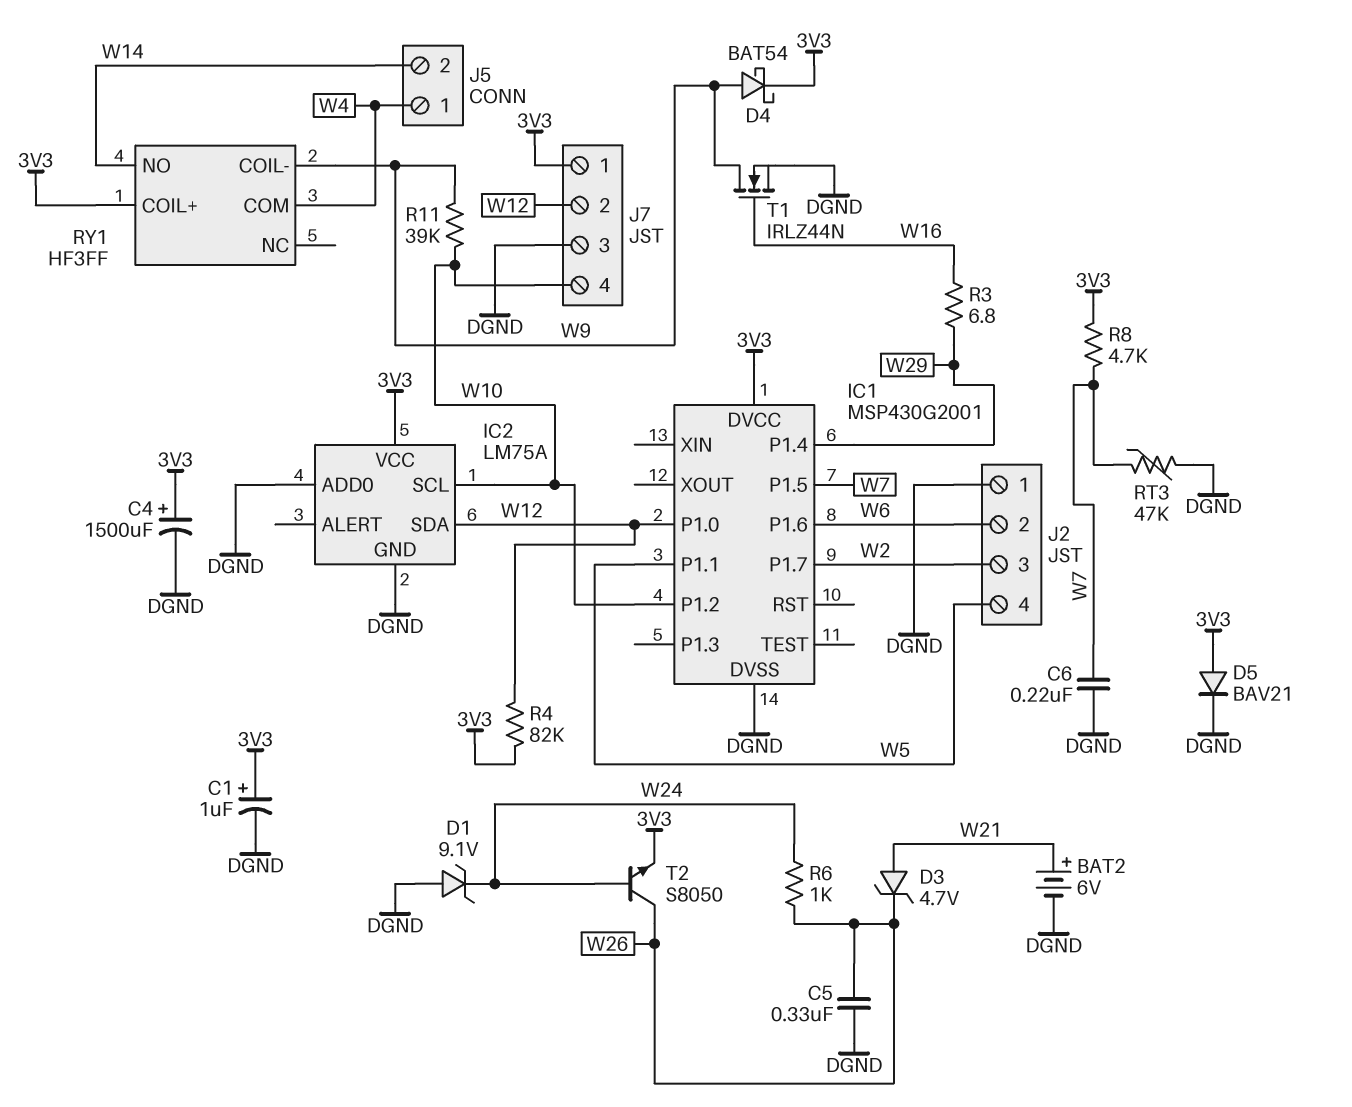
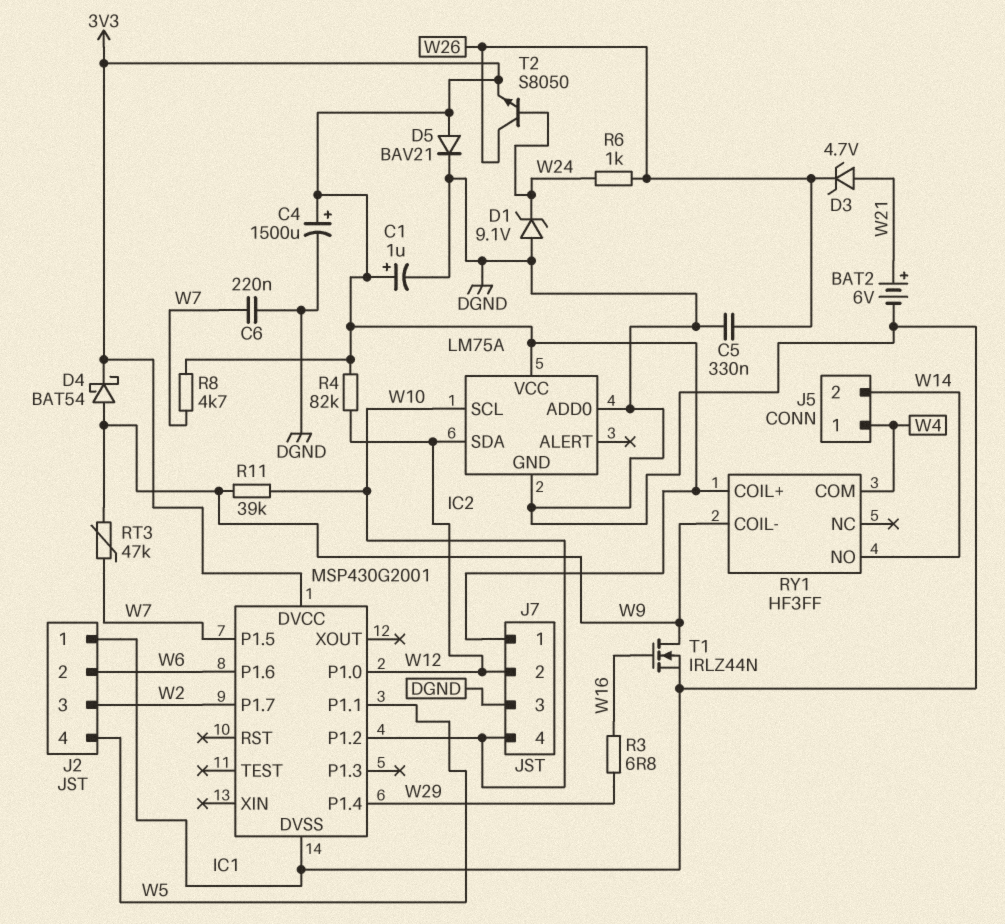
RT3: 47k (DGND, W7) -> 47k (W7, W9)

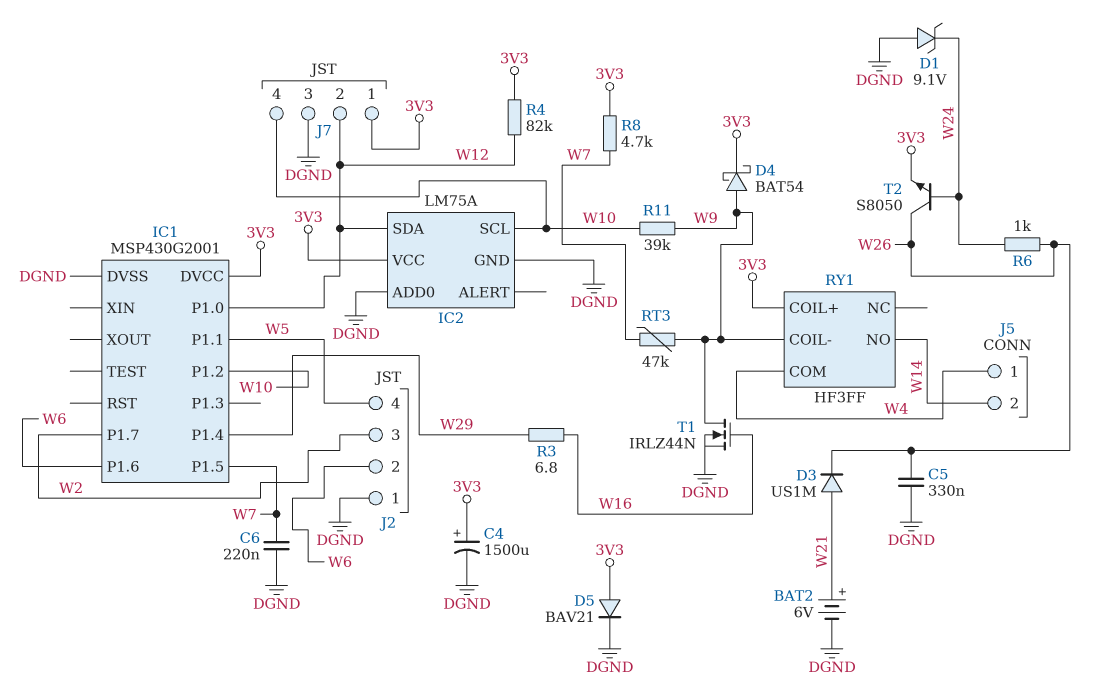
C1: 1uF (plus 3V3, minus DGND) -> none
D3: zener 4.7V (A W21, K W26) -> diode US1M (A W21, K W26)

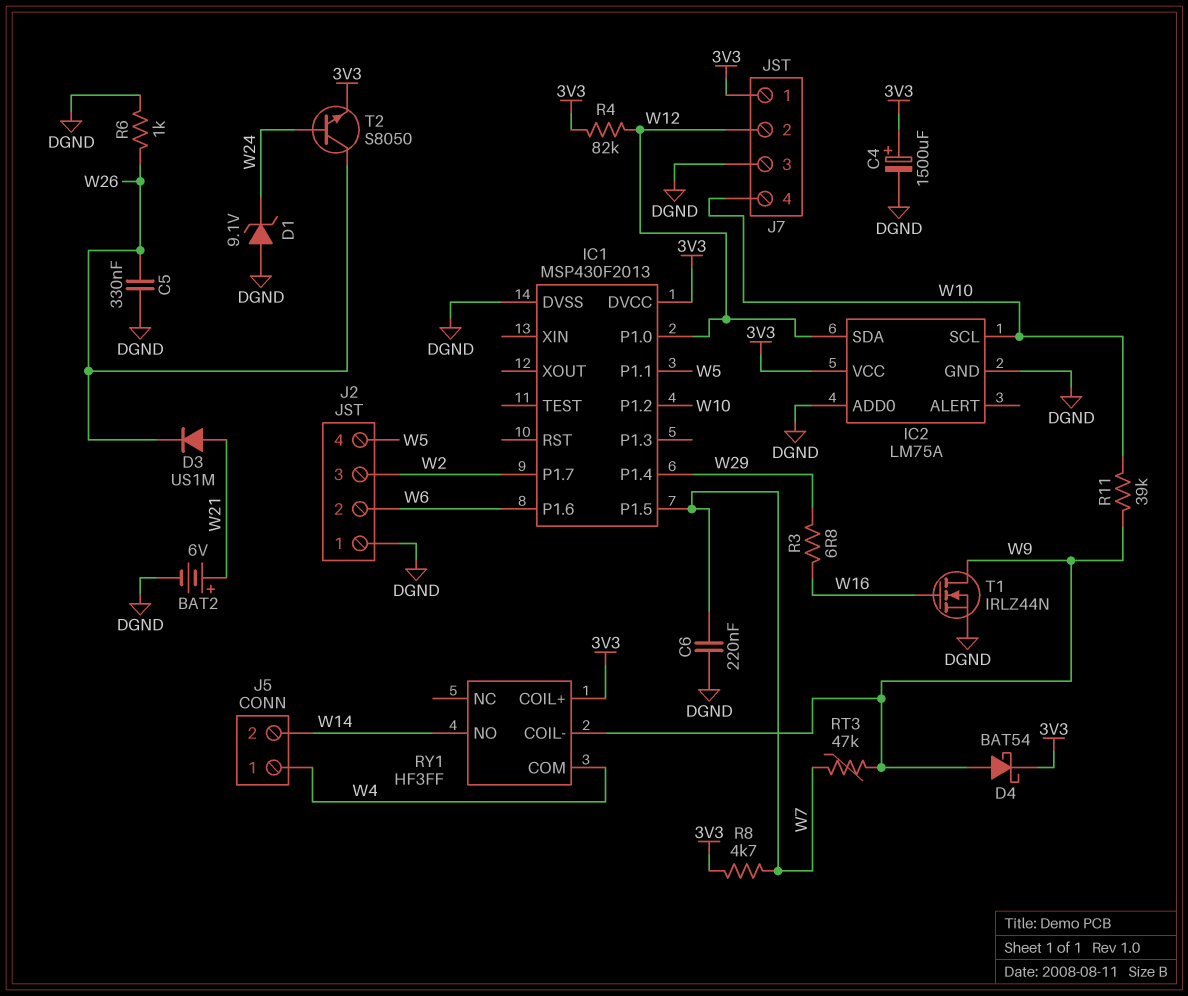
D5: diode BAV21 (A 3V3, K DGND) -> none
IC1: MSP430G2001 -> MSP430F2013
R6: 1k (W24, W26) -> 1k (DGND, W26)

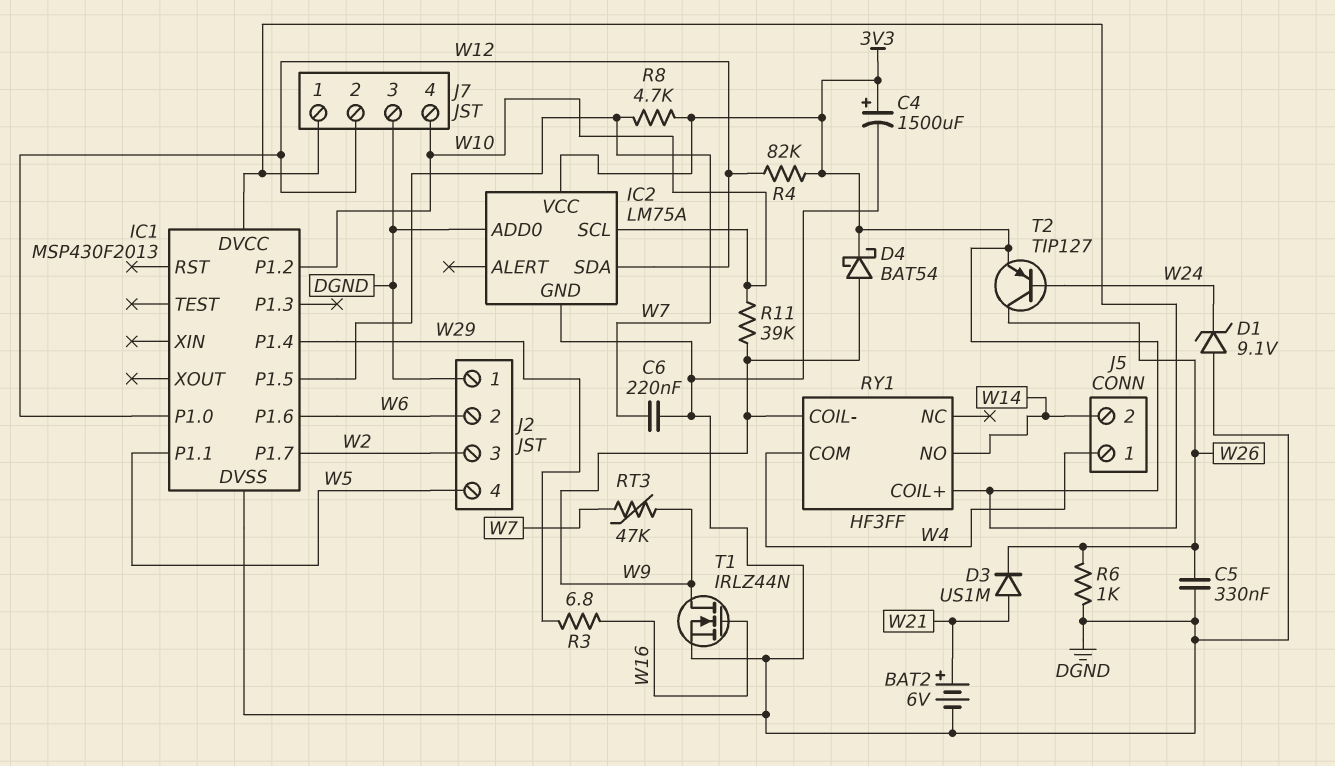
T2: NPN S8050 (B W24, C W26, E 3V3) -> PNP TIP127 (B W24, C W26, E 3V3)

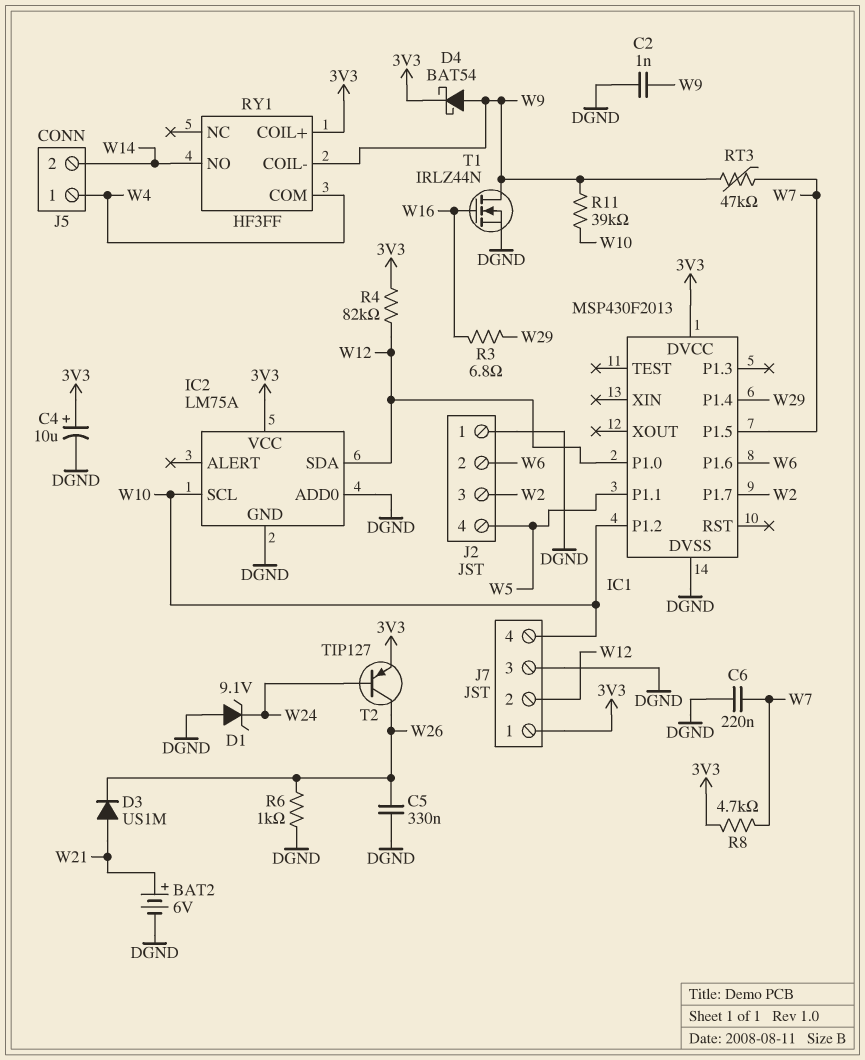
C2: none -> 1nF (DGND, W9)
C4: 1500uF (plus 3V3, minus DGND) -> 10uF (plus 3V3, minus DGND)

